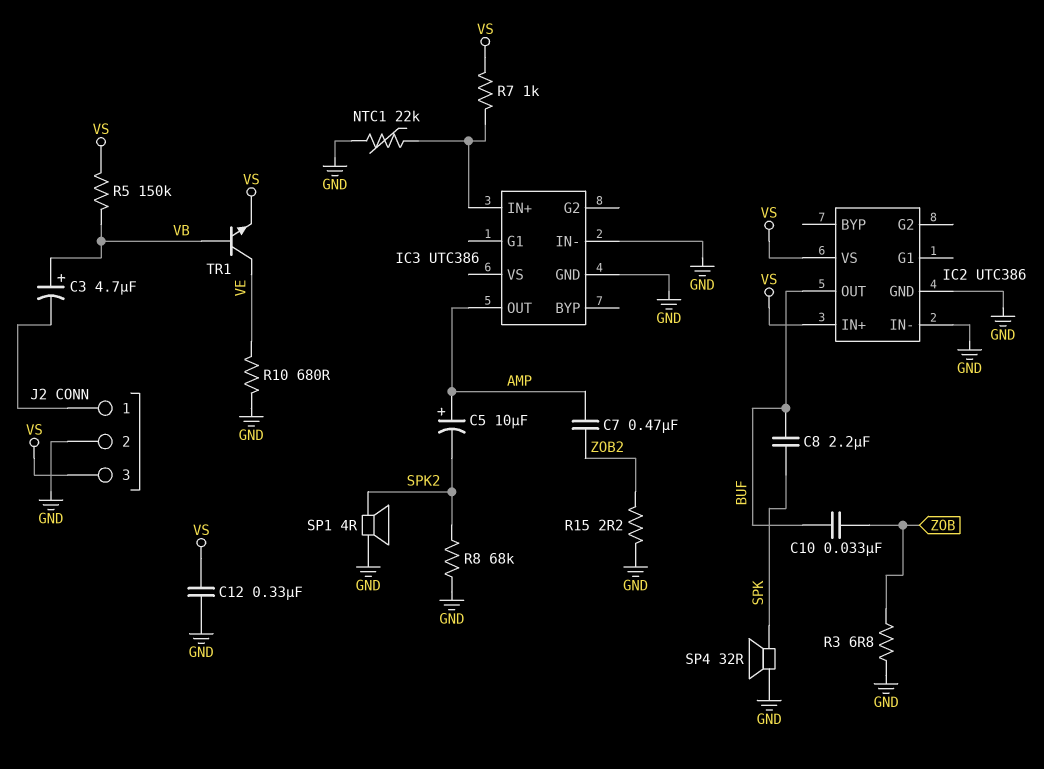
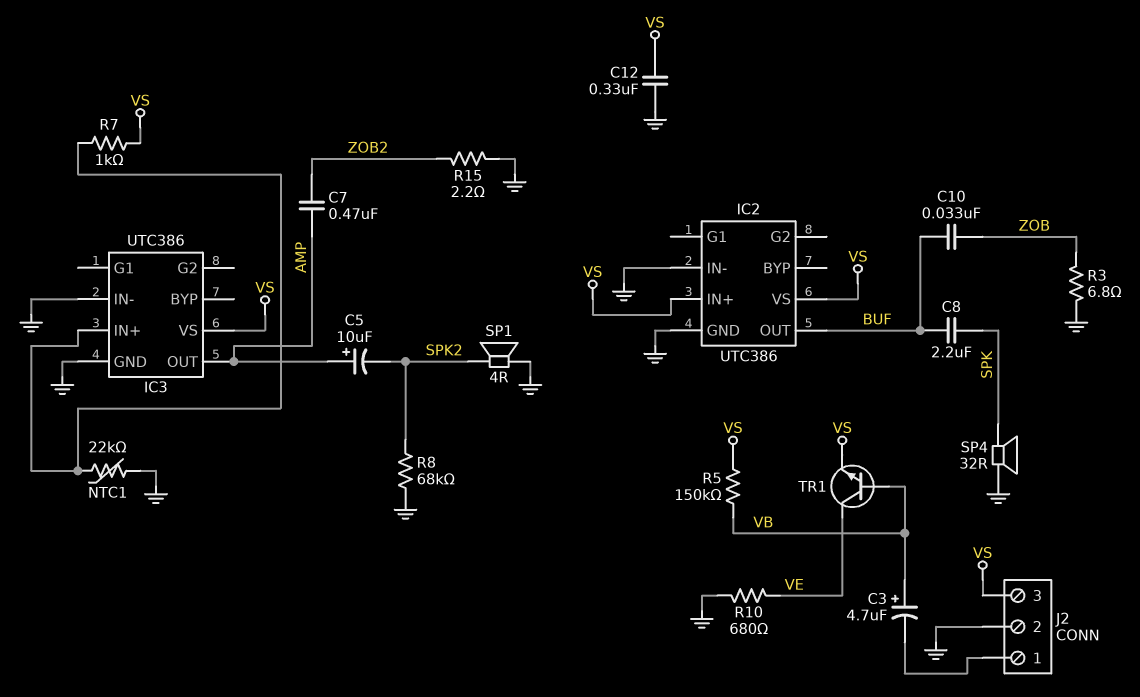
IC3 pin VS: none -> VS

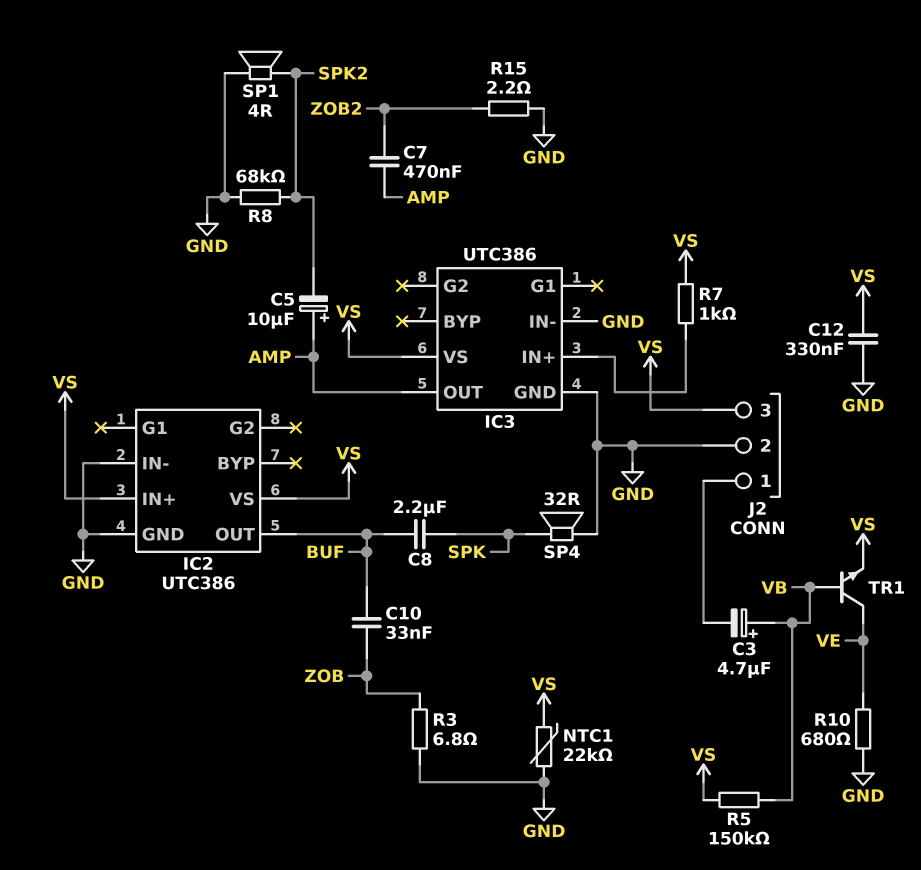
NTC1: 22k (GND, IC3/IN+) -> 22k (GND, VS)

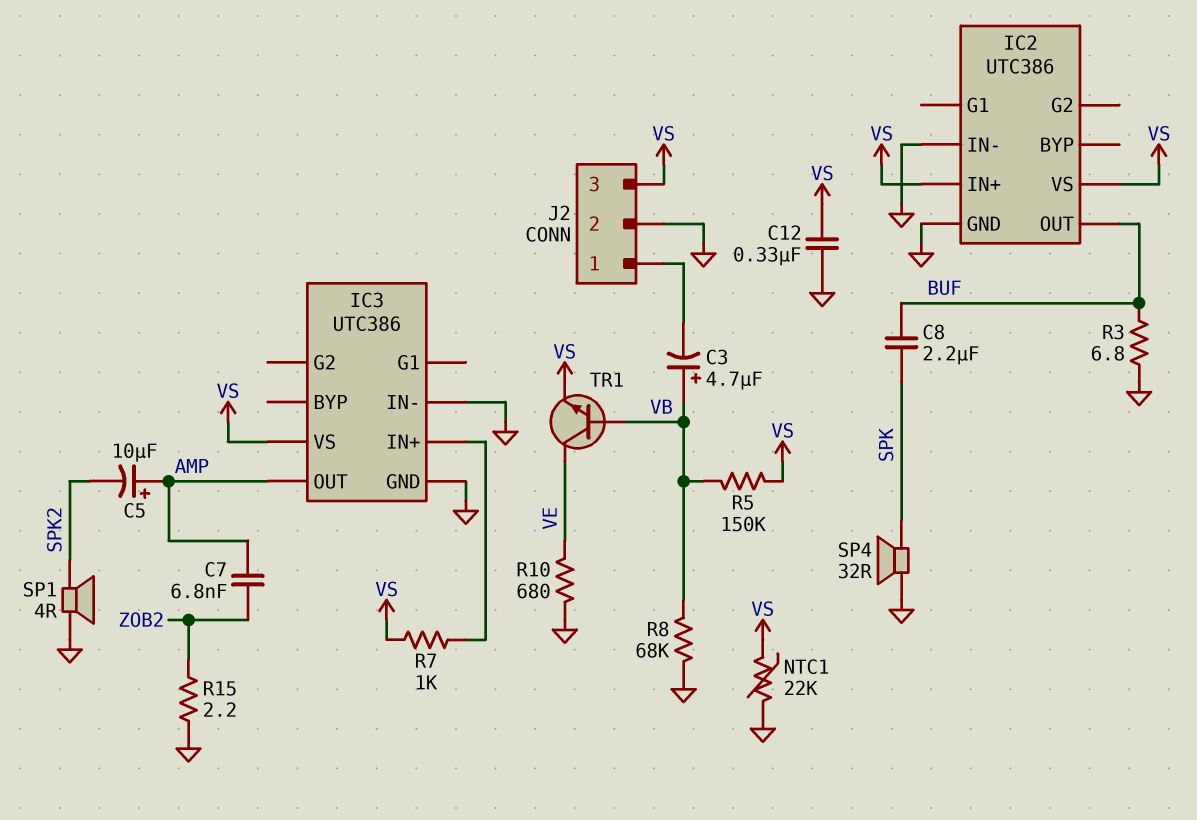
C7: 470nF (AMP, ZOB2) -> 6.8nF (AMP, ZOB2)
C10: 33nF (BUF, ZOB) -> none
R3: 6.8 (GND, ZOB) -> 6.8 (BUF, GND)
R8: 68k (GND, SPK2) -> 68k (GND, VB)

